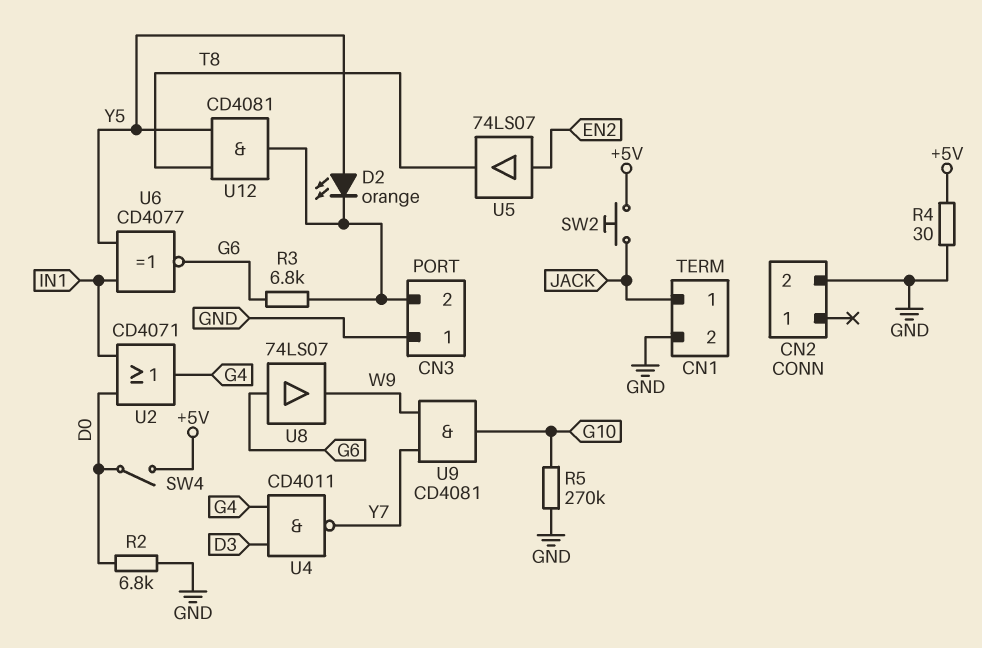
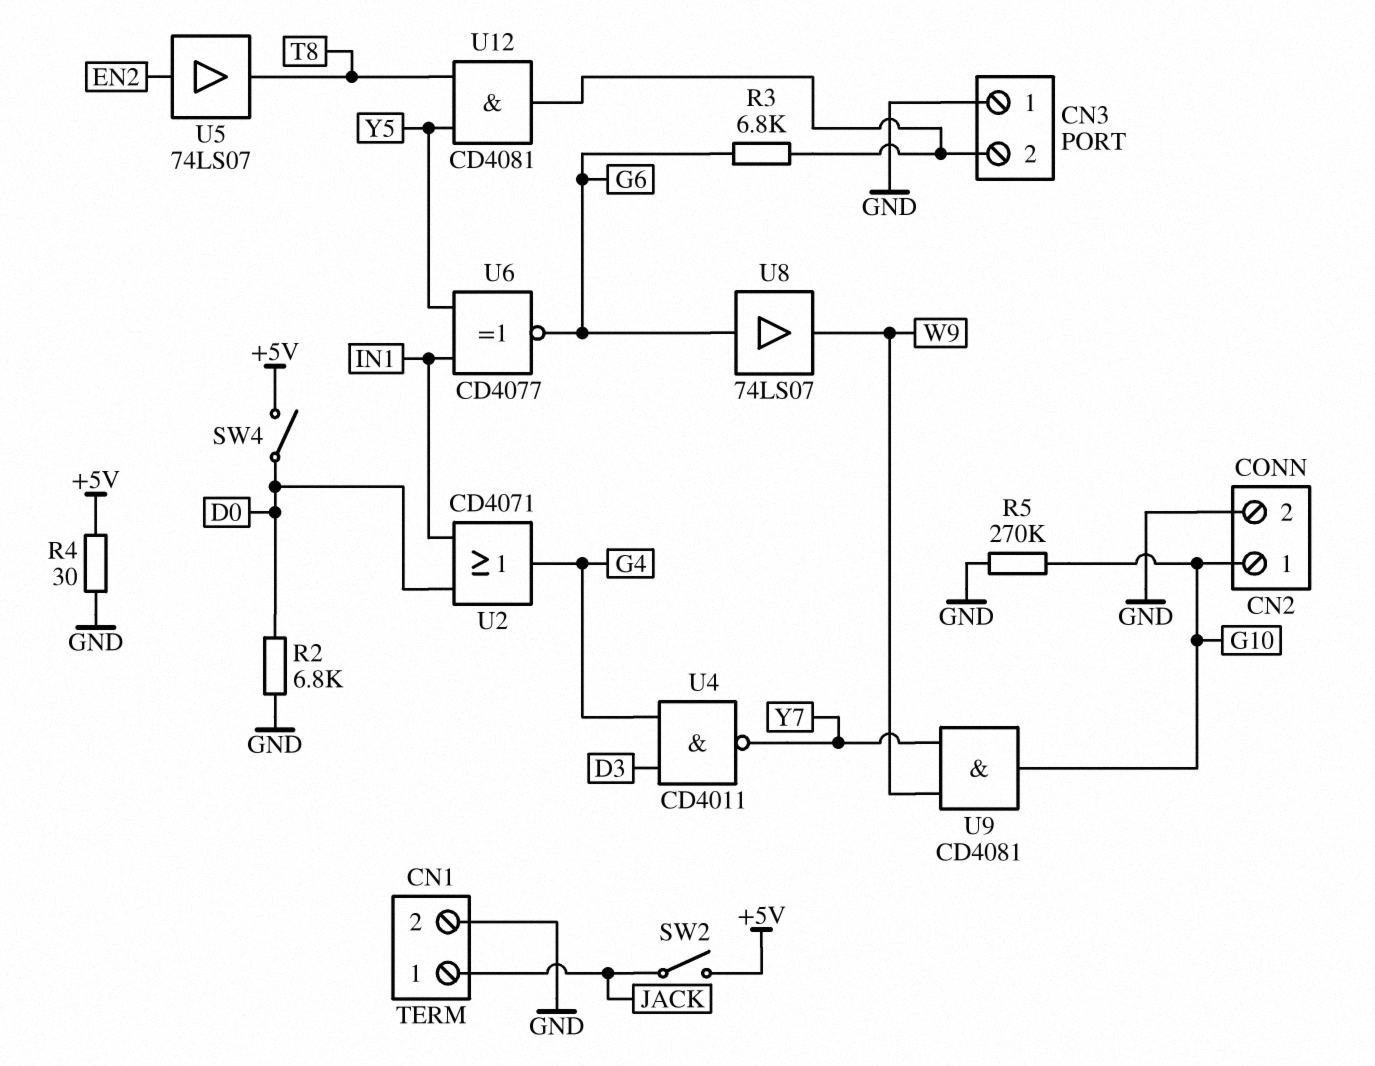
CN2 pin 1: none -> G10
D2: LED orange (A Y5, K CN3/2) -> none
SW2: button (+5V, JACK) -> switch (+5V, JACK)

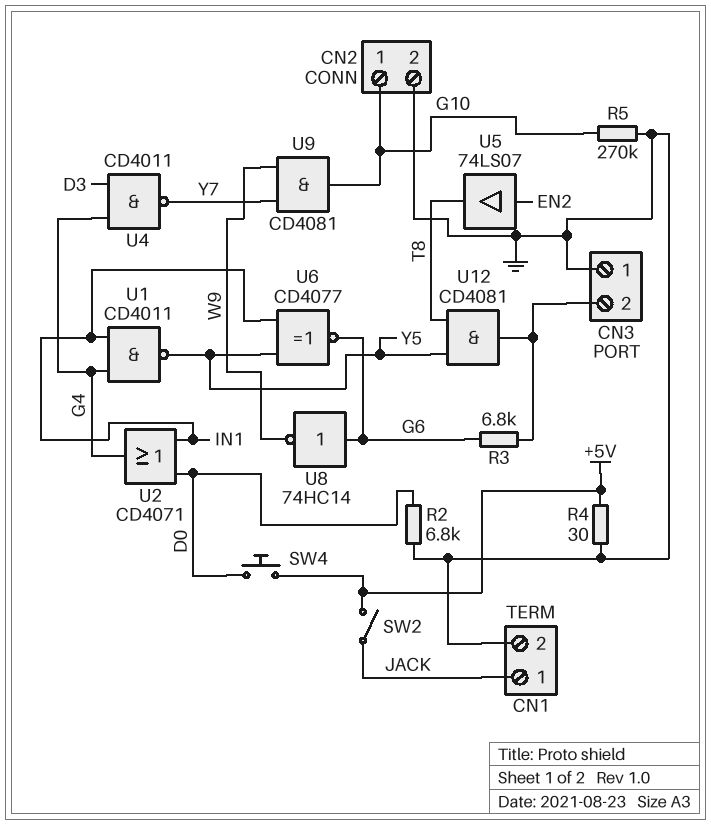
SW4: switch (+5V, D0) -> button (+5V, D0)
U1: none -> NAND CD4011 (in G4, in IN1, out Y5)
U8: buffer 74LS07 (in G6, out W9) -> NOT 74HC14 (in G6, out W9)

